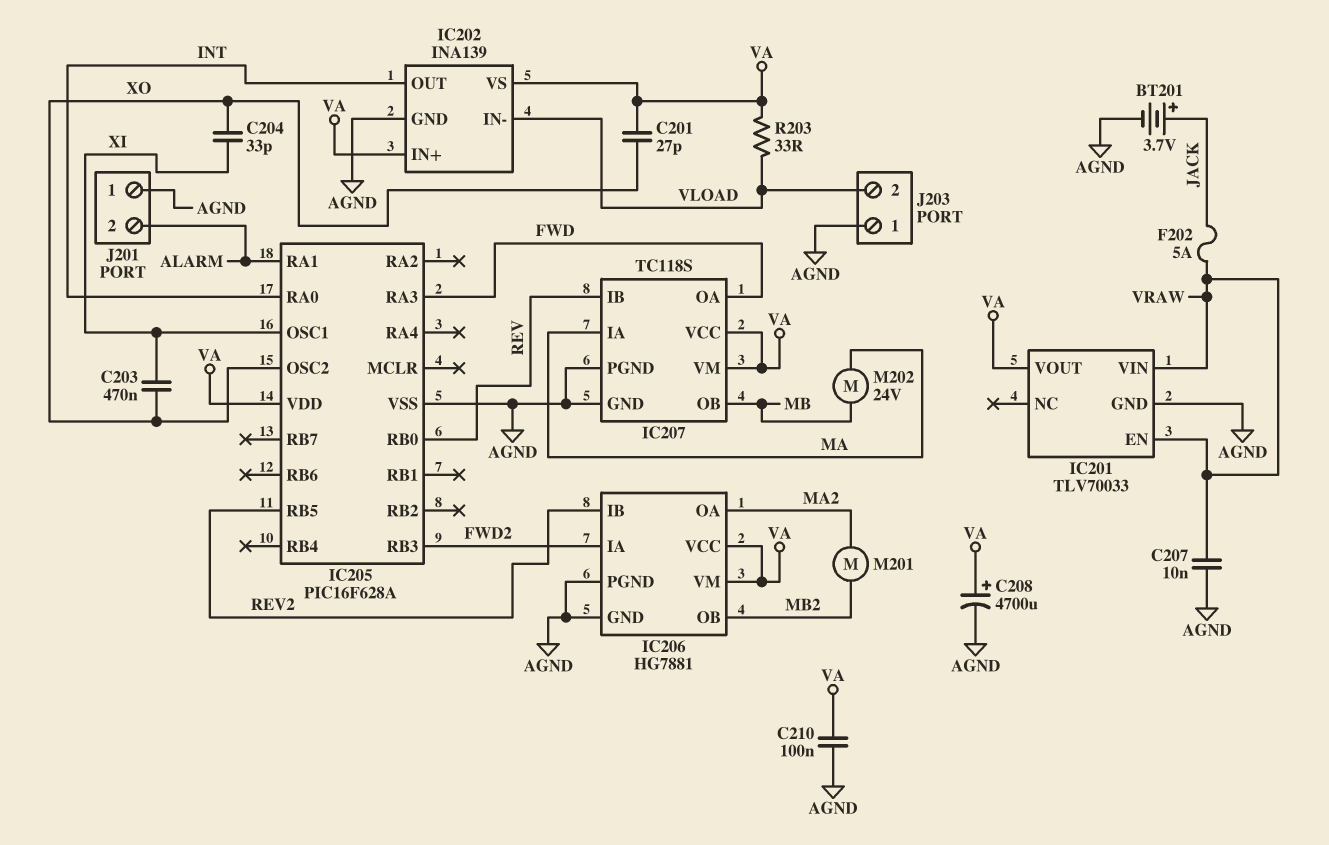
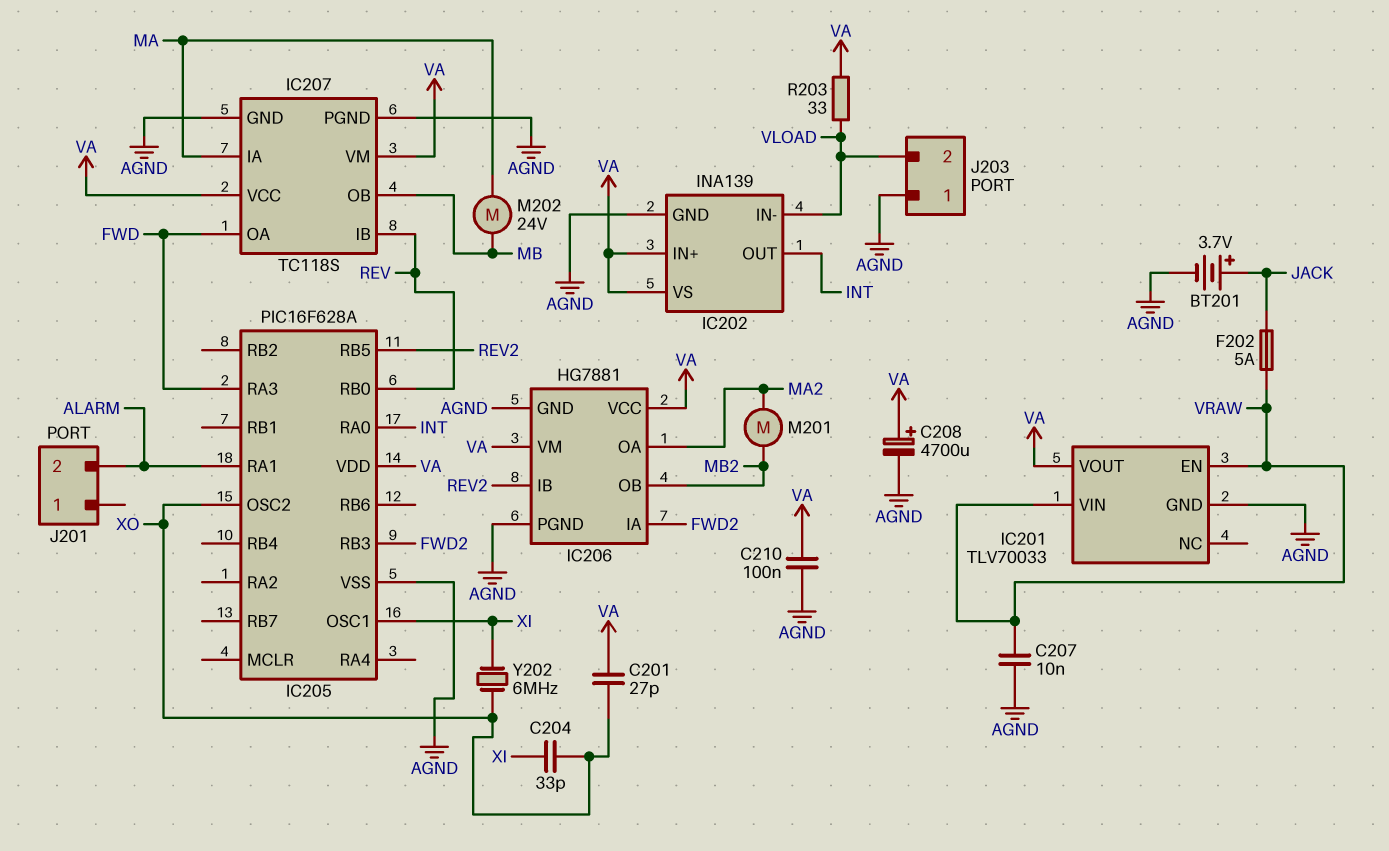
C203: 470nF (XI, XO) -> none
J201 pin 1: AGND -> none
Y202: none -> 6MHz (XI, XO)

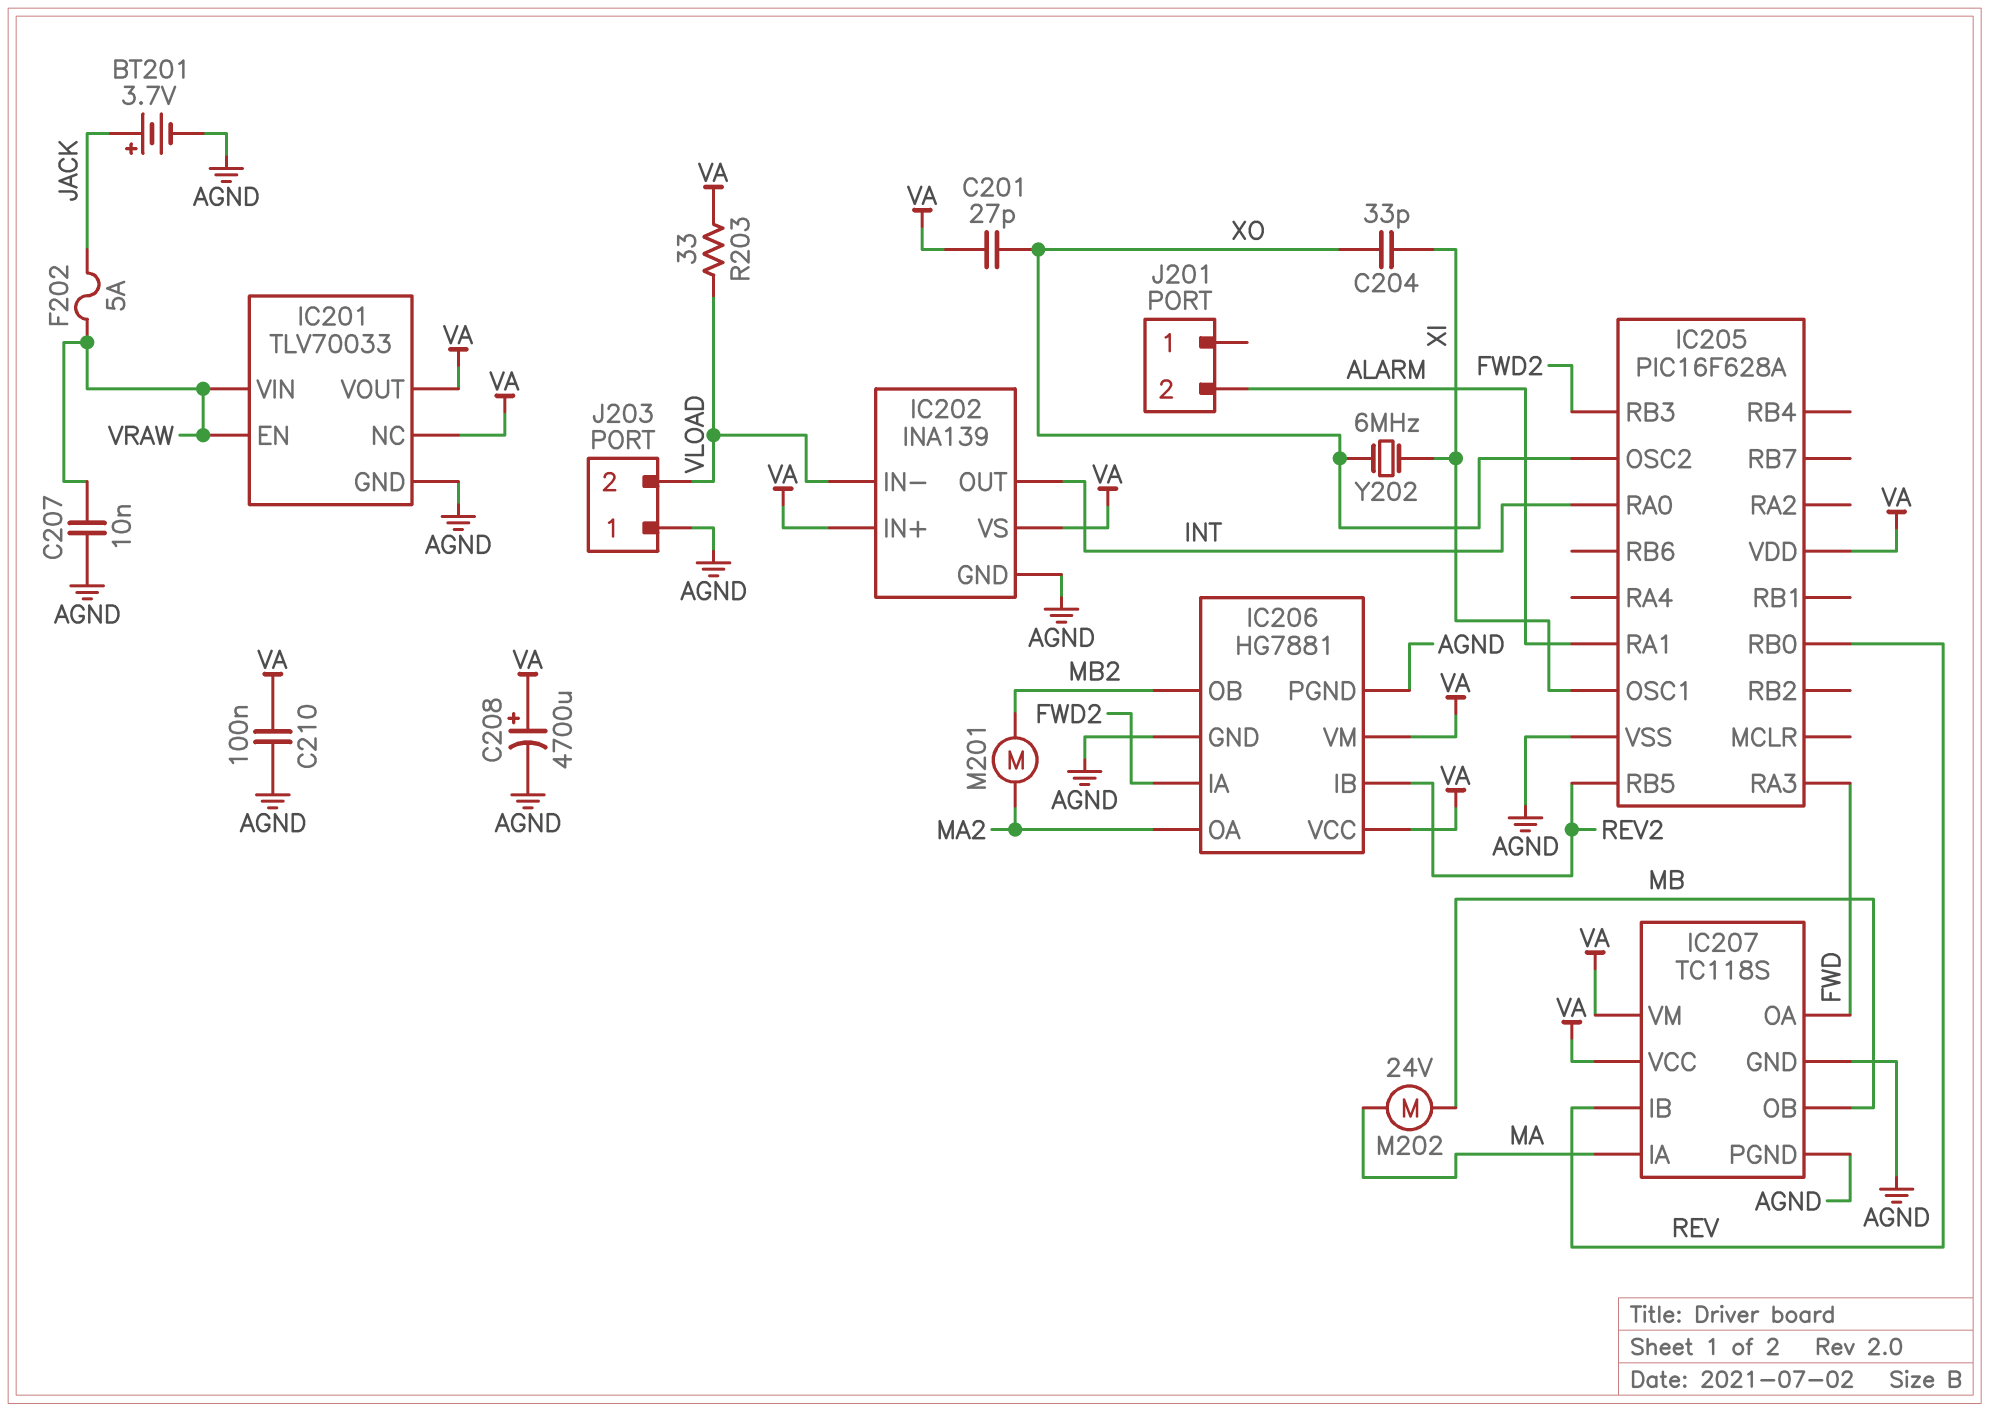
IC201 pin NC: none -> VA

